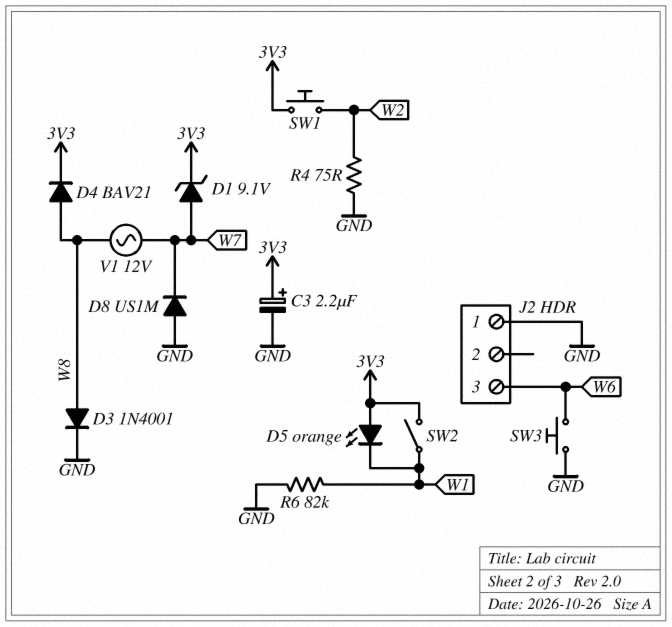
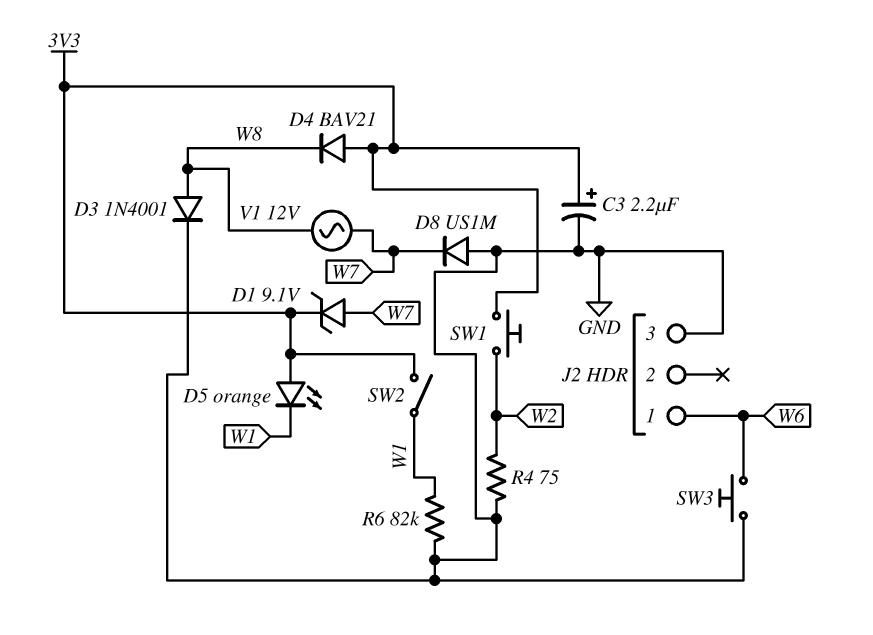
D4: diode BAV21 (A W8, K 3V3) -> diode BAV21 (A 3V3, K W8)
J2 pin 1: GND -> W6
J2 pin 3: W6 -> GND

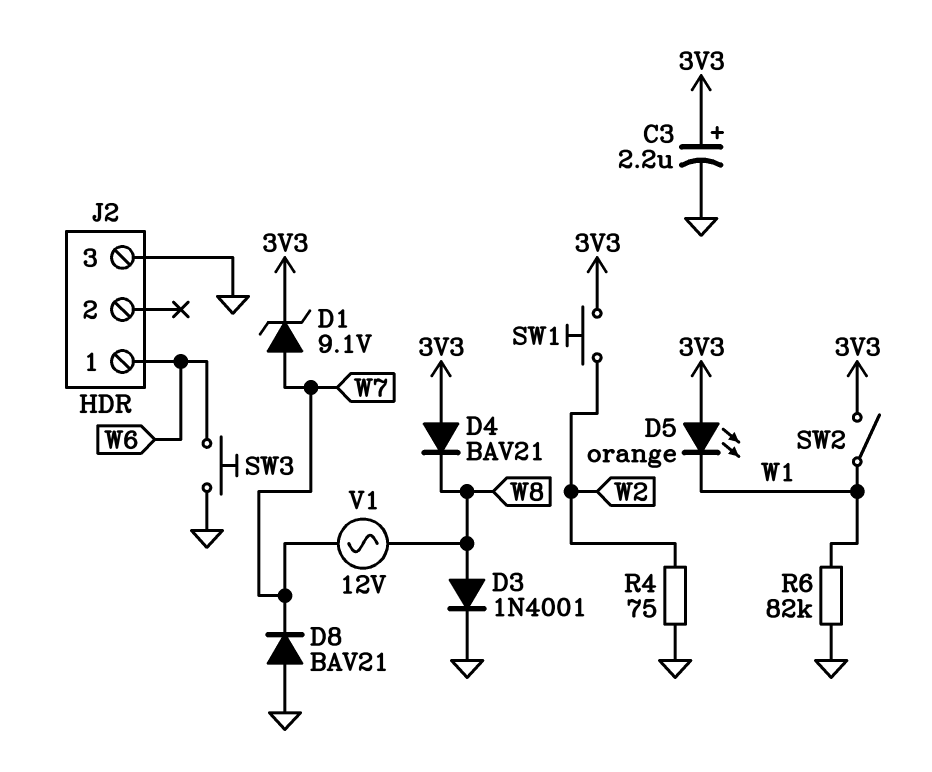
D8: diode US1M (A GND, K W7) -> diode BAV21 (A GND, K W7)

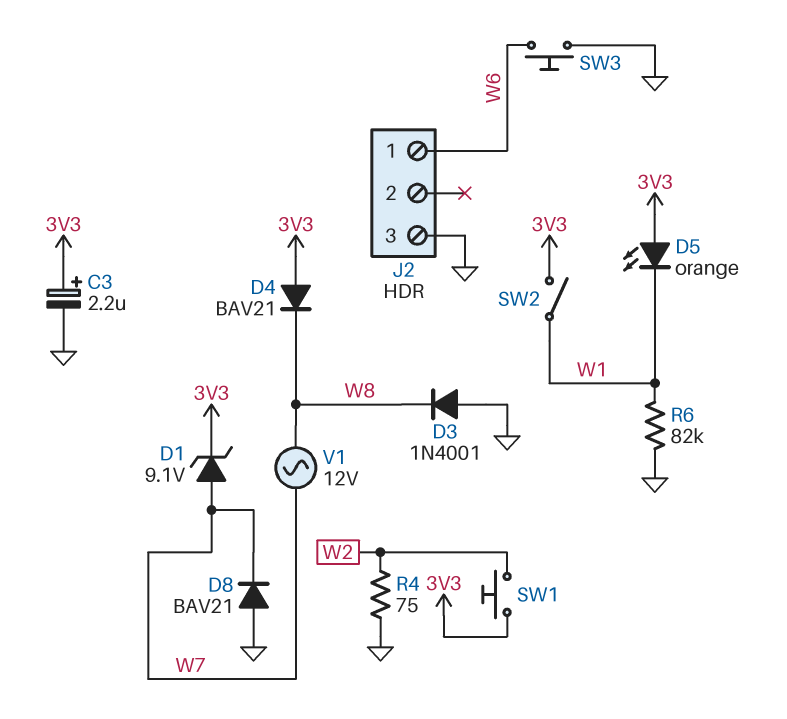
D3: diode 1N4001 (A W8, K GND) -> diode 1N4001 (A GND, K W8)

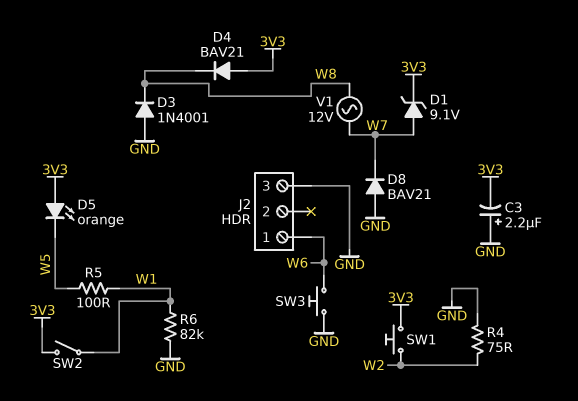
C3: 2.2uF (plus 3V3, minus GND) -> 2.2uF (plus GND, minus 3V3)
D5: LED orange (A 3V3, K W1) -> LED orange (A 3V3, K W5)
R5: none -> 100 (W1, W5)

